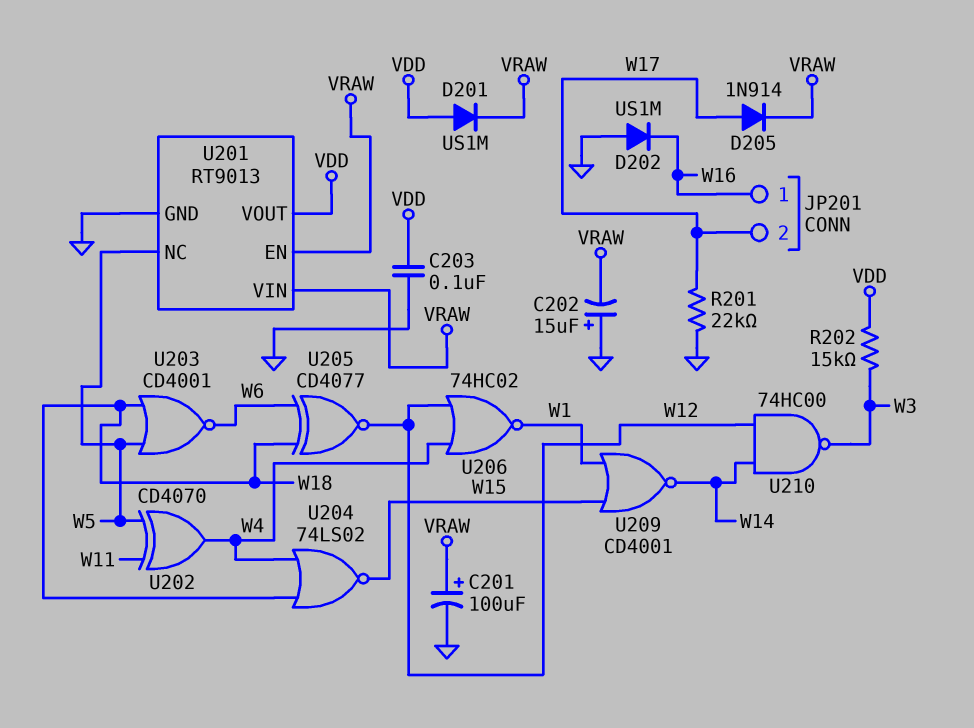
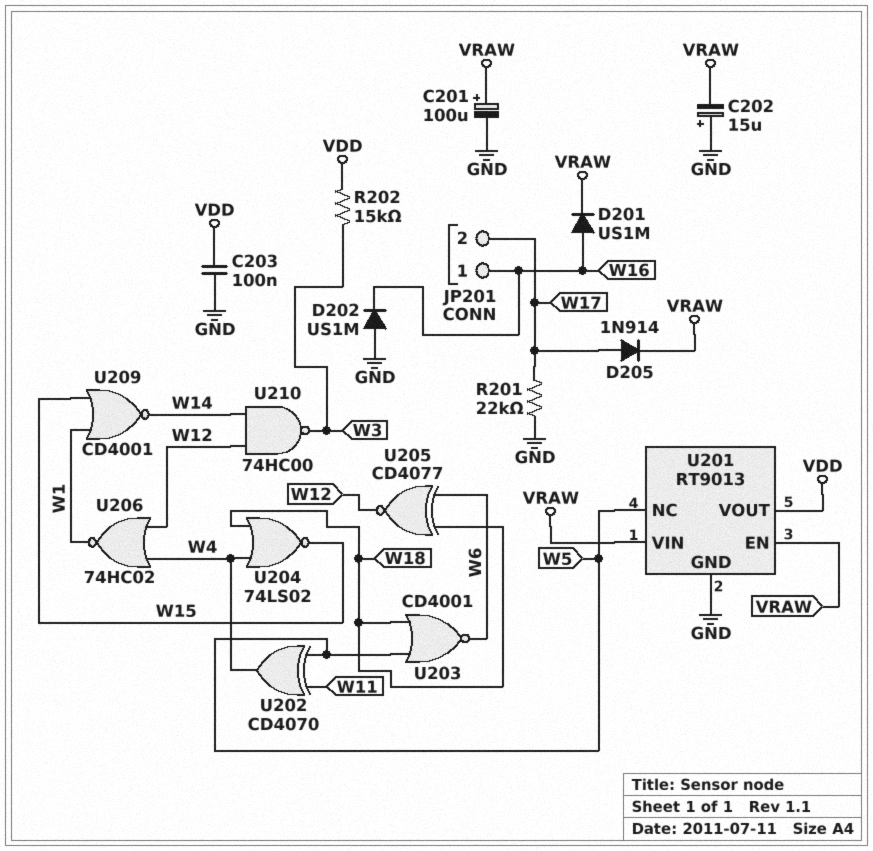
D201: diode US1M (A VDD, K VRAW) -> diode US1M (A W16, K VRAW)

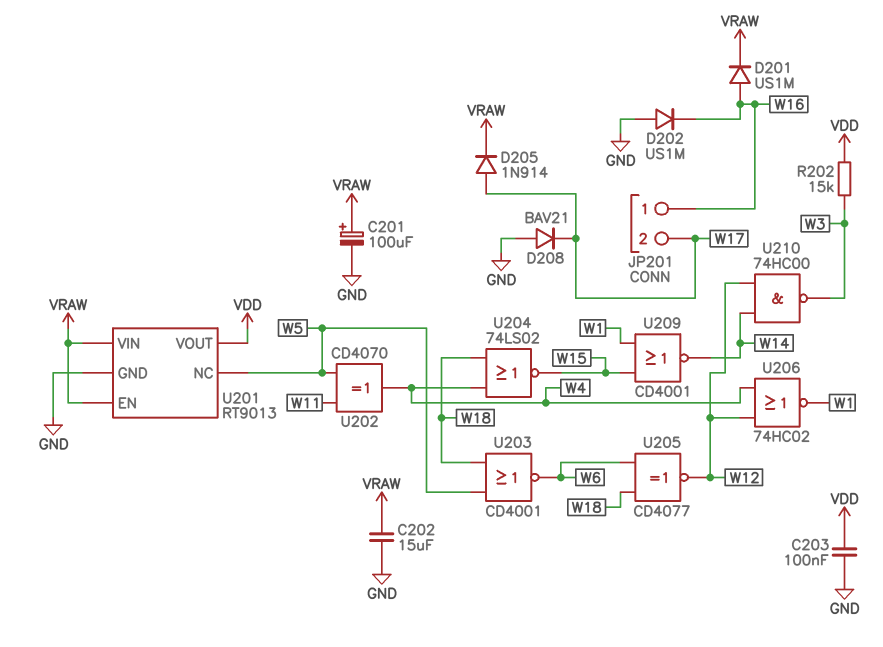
C202: 15uF (plus GND, minus VRAW) -> 15uF (GND, VRAW)
D208: none -> diode BAV21 (A GND, K W17)
R201: 22k (GND, W17) -> none

